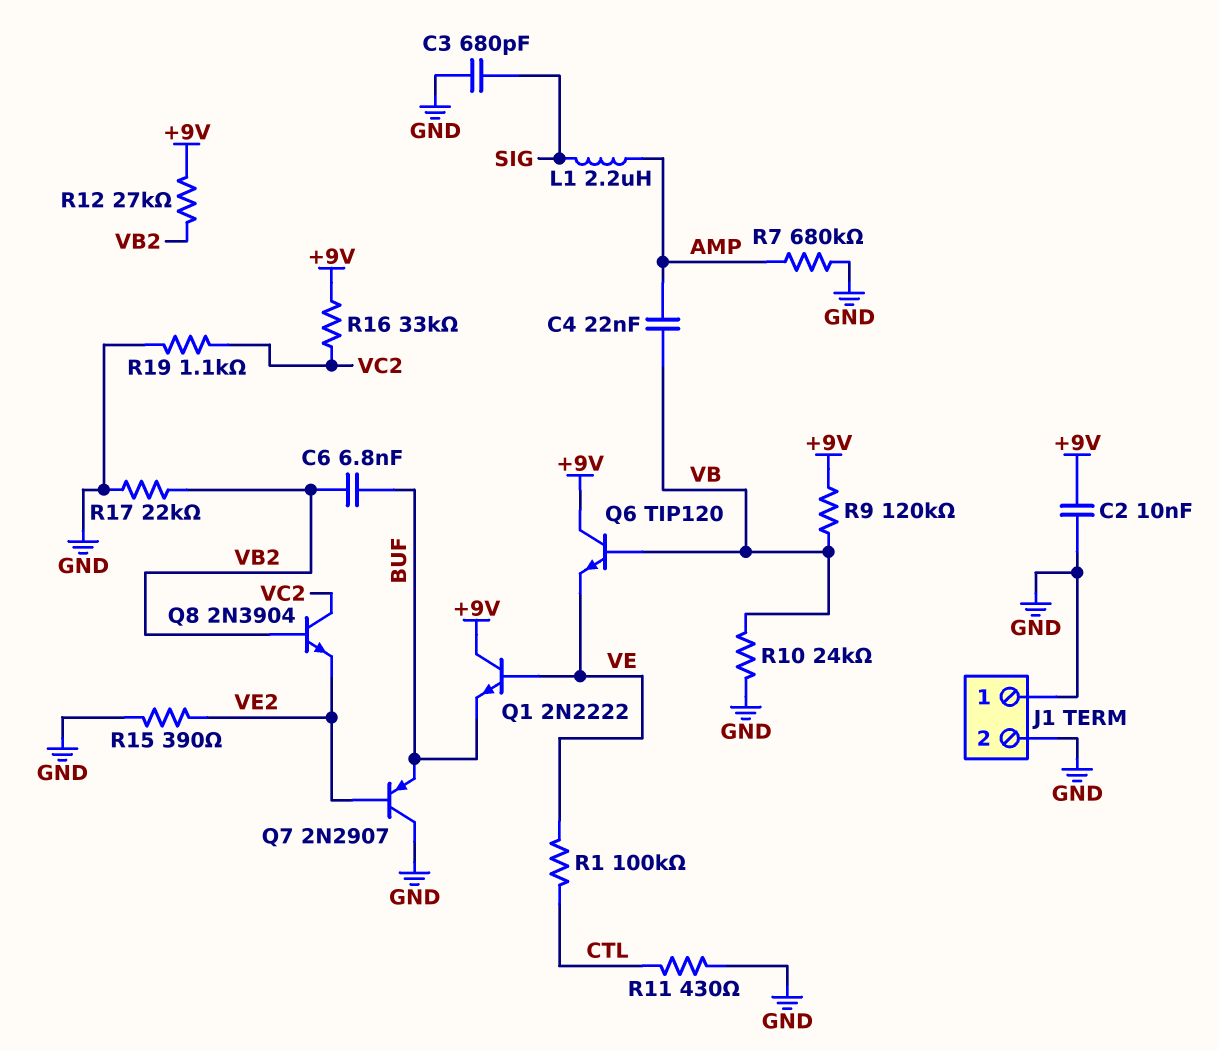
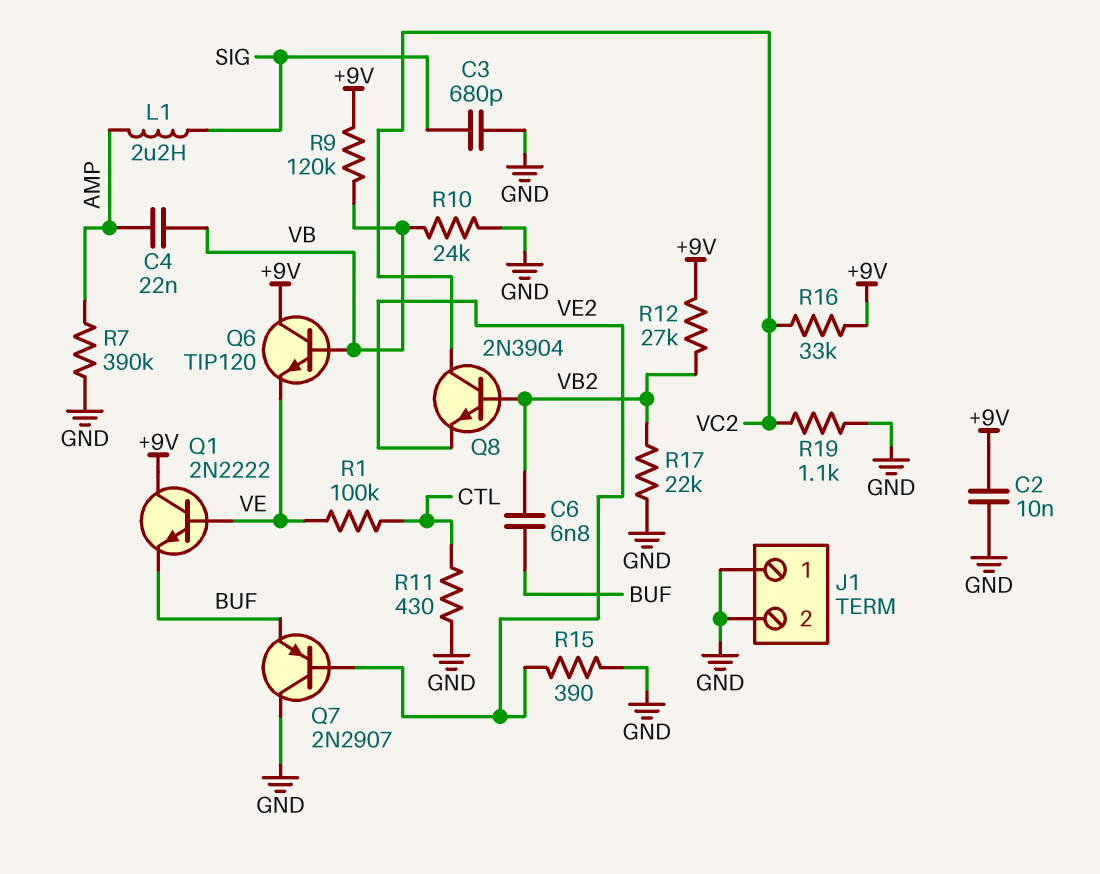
R7: 680k (AMP, GND) -> 390k (AMP, GND)

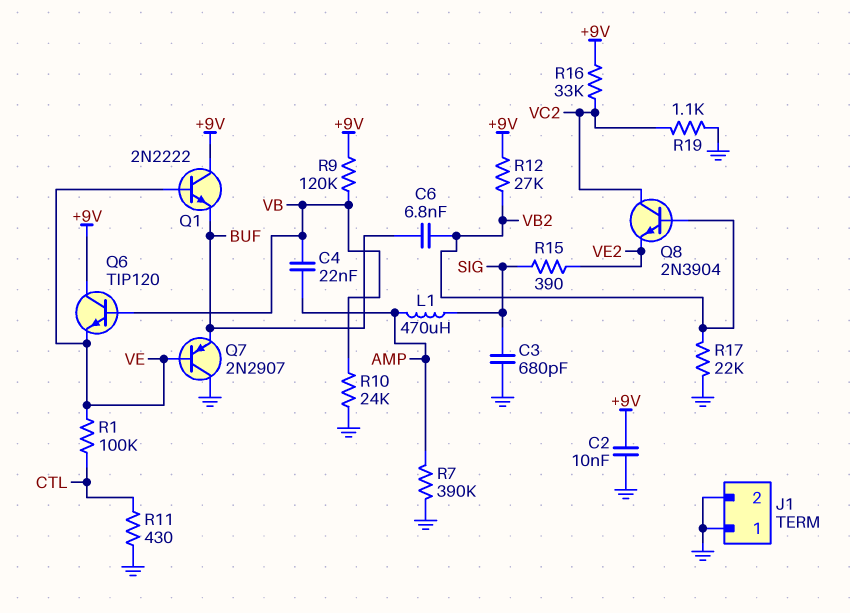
L1: 2.2uH (AMP, SIG) -> 470uH (AMP, SIG)
Q7: PNP 2N2907 (B VE2, C GND, E BUF) -> PNP 2N2907 (B VE, C GND, E BUF)
R15: 390 (GND, VE2) -> 390 (SIG, VE2)

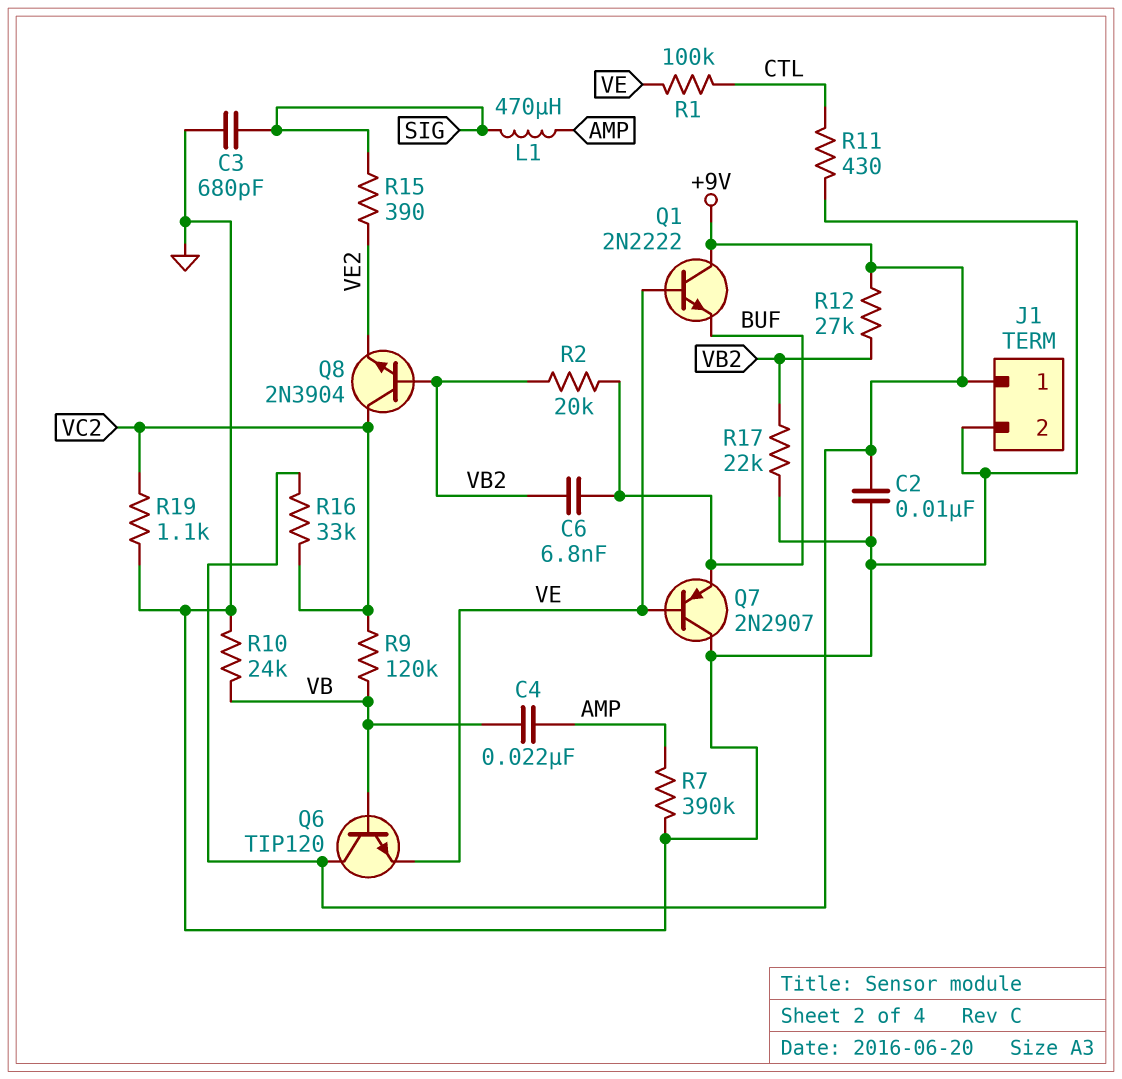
J1 pin 1: GND -> +9V
R2: none -> 20k (BUF, VB2)
R9: 120k (+9V, VB) -> 120k (VB, VC2)

